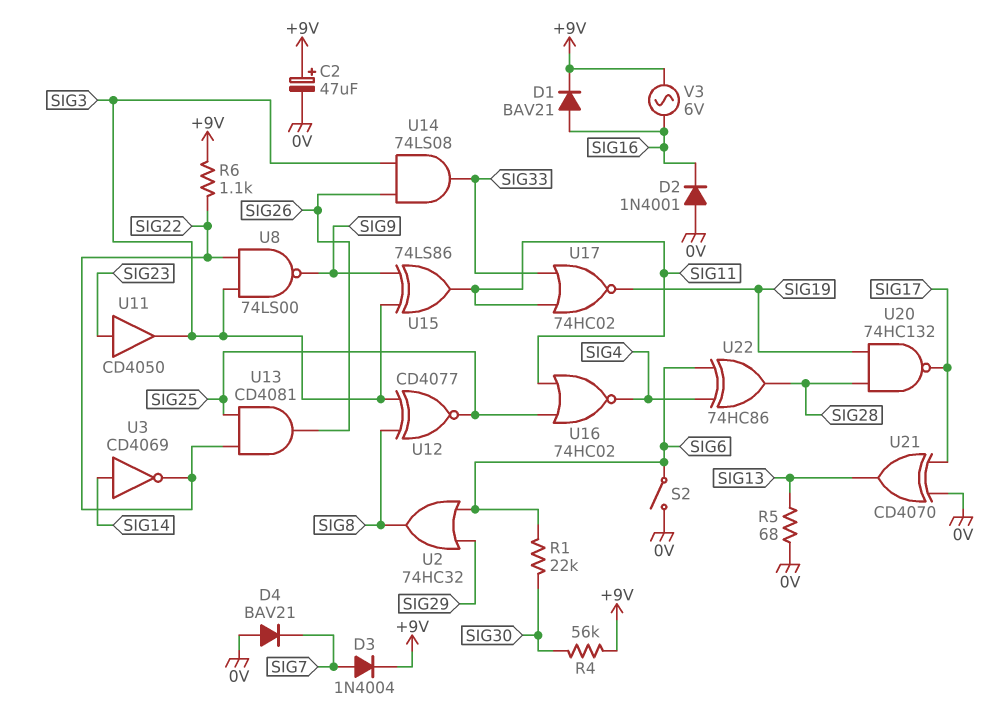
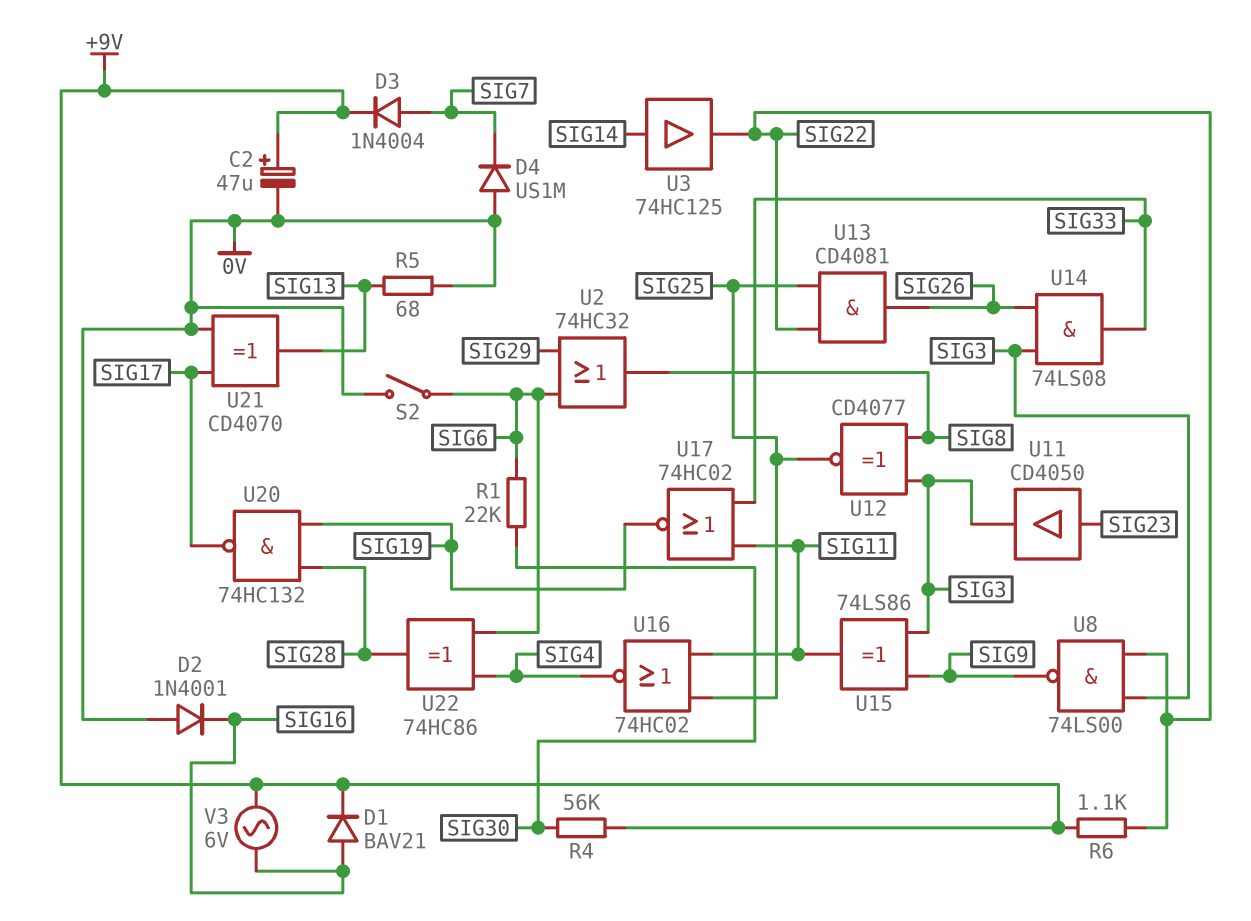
D4: diode BAV21 (A 0V, K SIG7) -> diode US1M (A 0V, K SIG7)
U3: NOT CD4069 (in SIG14, out SIG22) -> buffer 74HC125 (in SIG14, out SIG22)

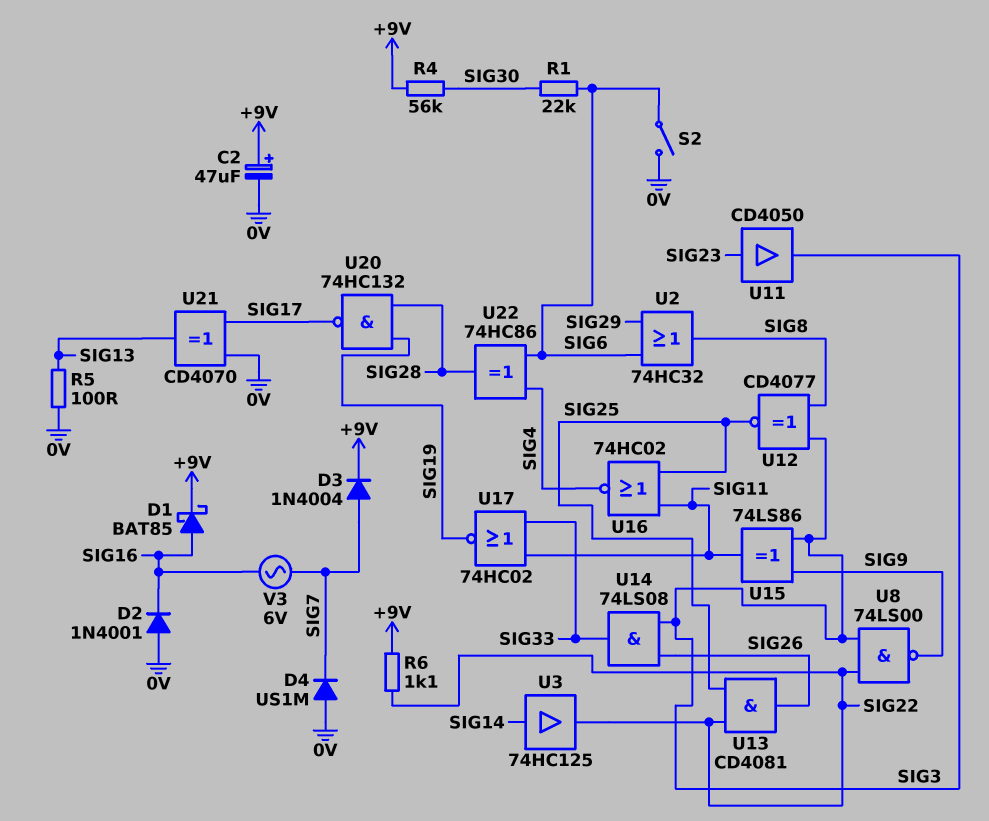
D1: diode BAV21 (A SIG16, K +9V) -> schottky BAT85 (A SIG16, K +9V)
R5: 68 (0V, SIG13) -> 100 (0V, SIG13)
V3: AC 6V (+9V, SIG16) -> AC 6V (SIG7, SIG16)

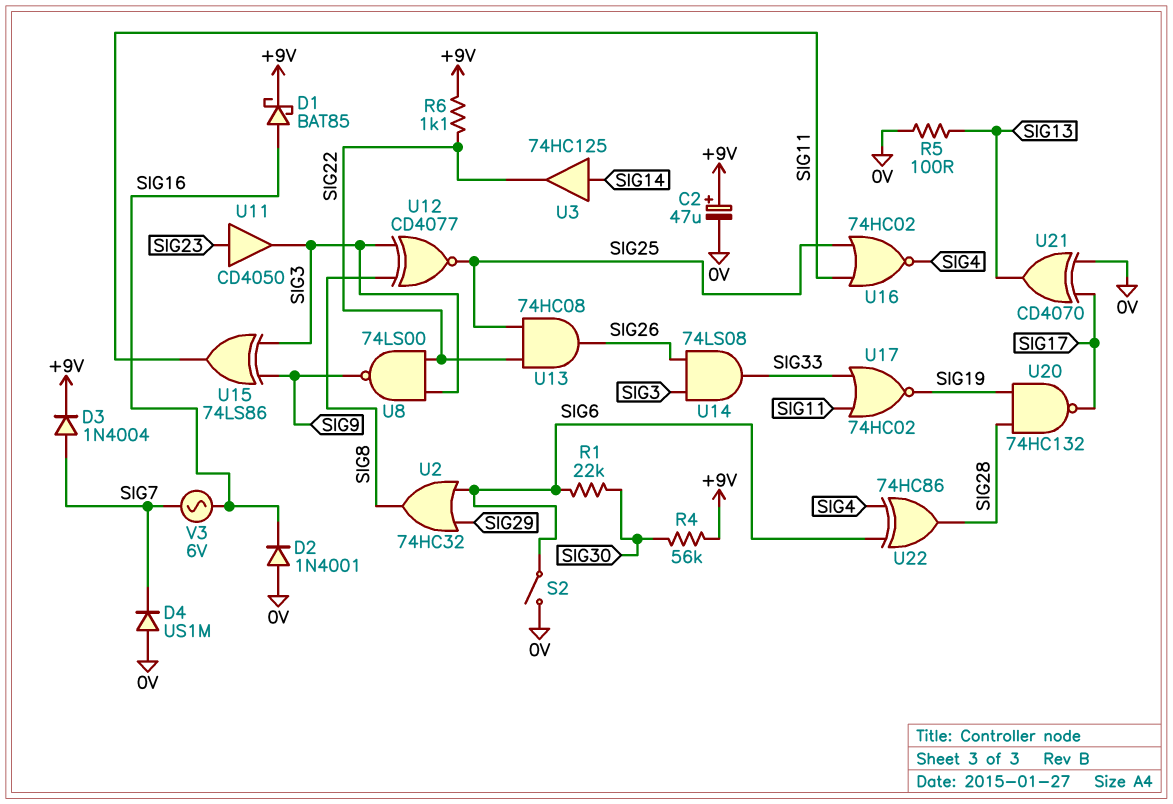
U13: AND CD4081 (in SIG22, in SIG25, out SIG26) -> AND 74HC08 (in SIG22, in SIG25, out SIG26)

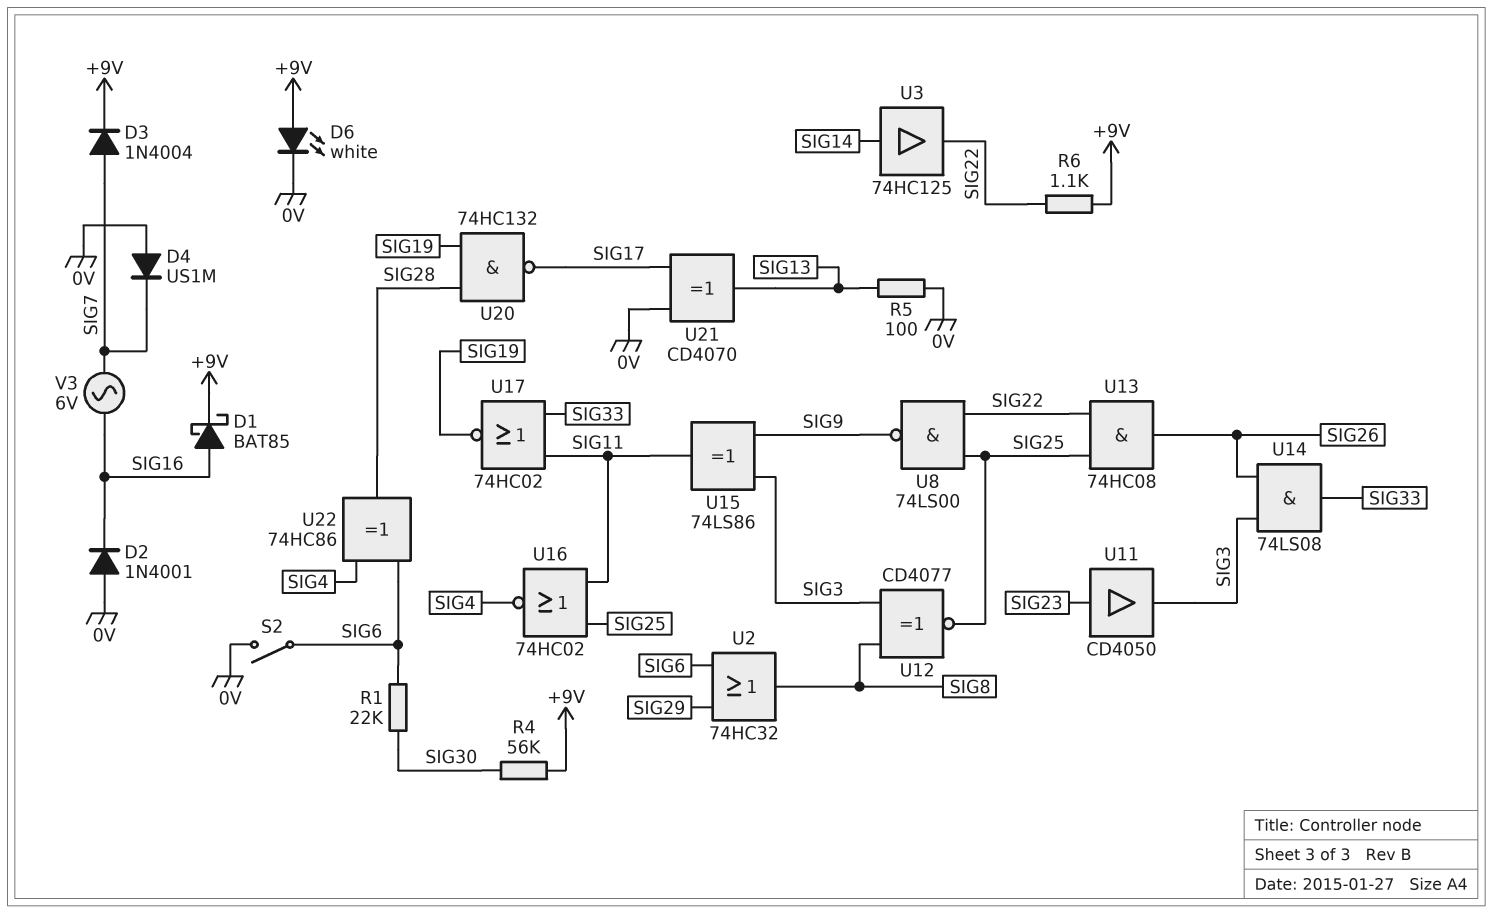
C2: 47uF (plus +9V, minus 0V) -> none
D6: none -> LED white (A +9V, K 0V)
U8: NAND 74LS00 (in SIG3, in SIG22, out SIG9) -> NAND 74LS00 (in SIG22, in SIG25, out SIG9)

